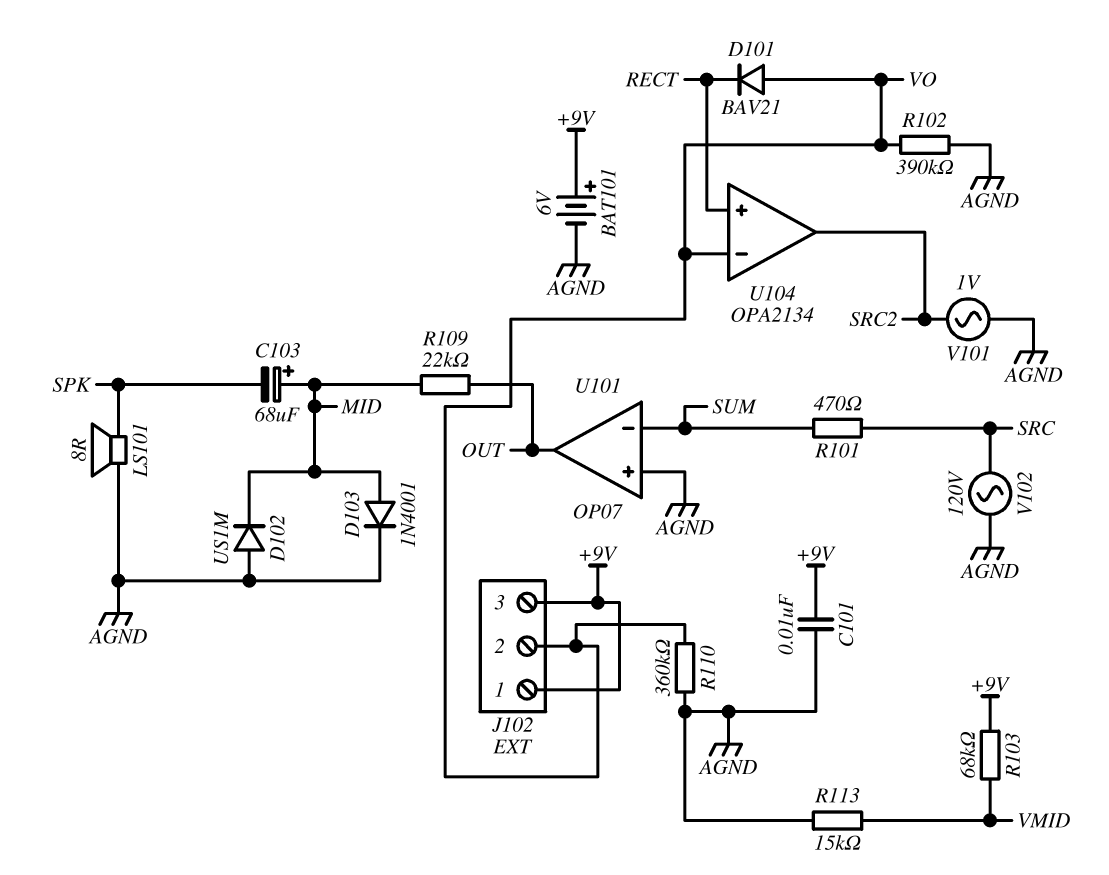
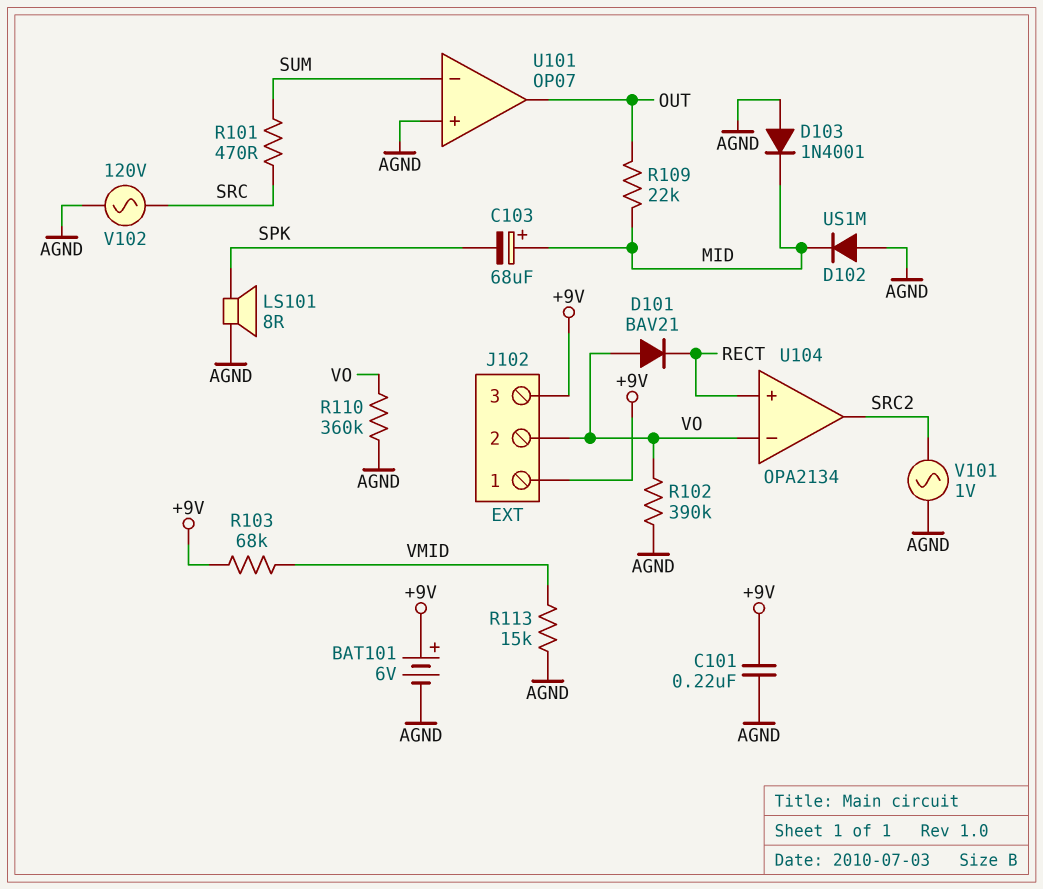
C101: 10nF (+9V, AGND) -> 220nF (+9V, AGND)
D103: diode 1N4001 (A MID, K AGND) -> diode 1N4001 (A AGND, K MID)

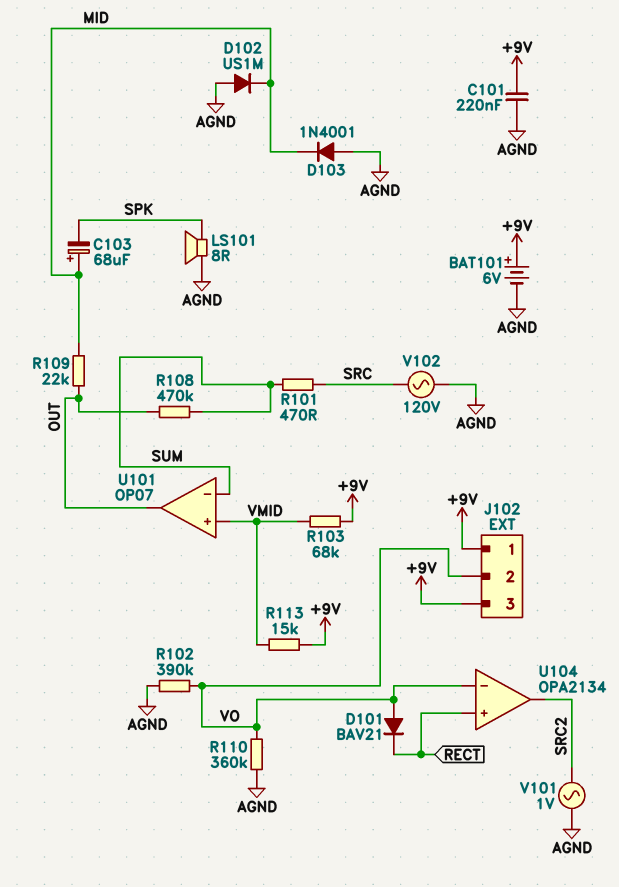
R108: none -> 470k (OUT, SUM)
R113: 15k (AGND, VMID) -> 15k (+9V, VMID)
U101 pin in+: AGND -> VMID

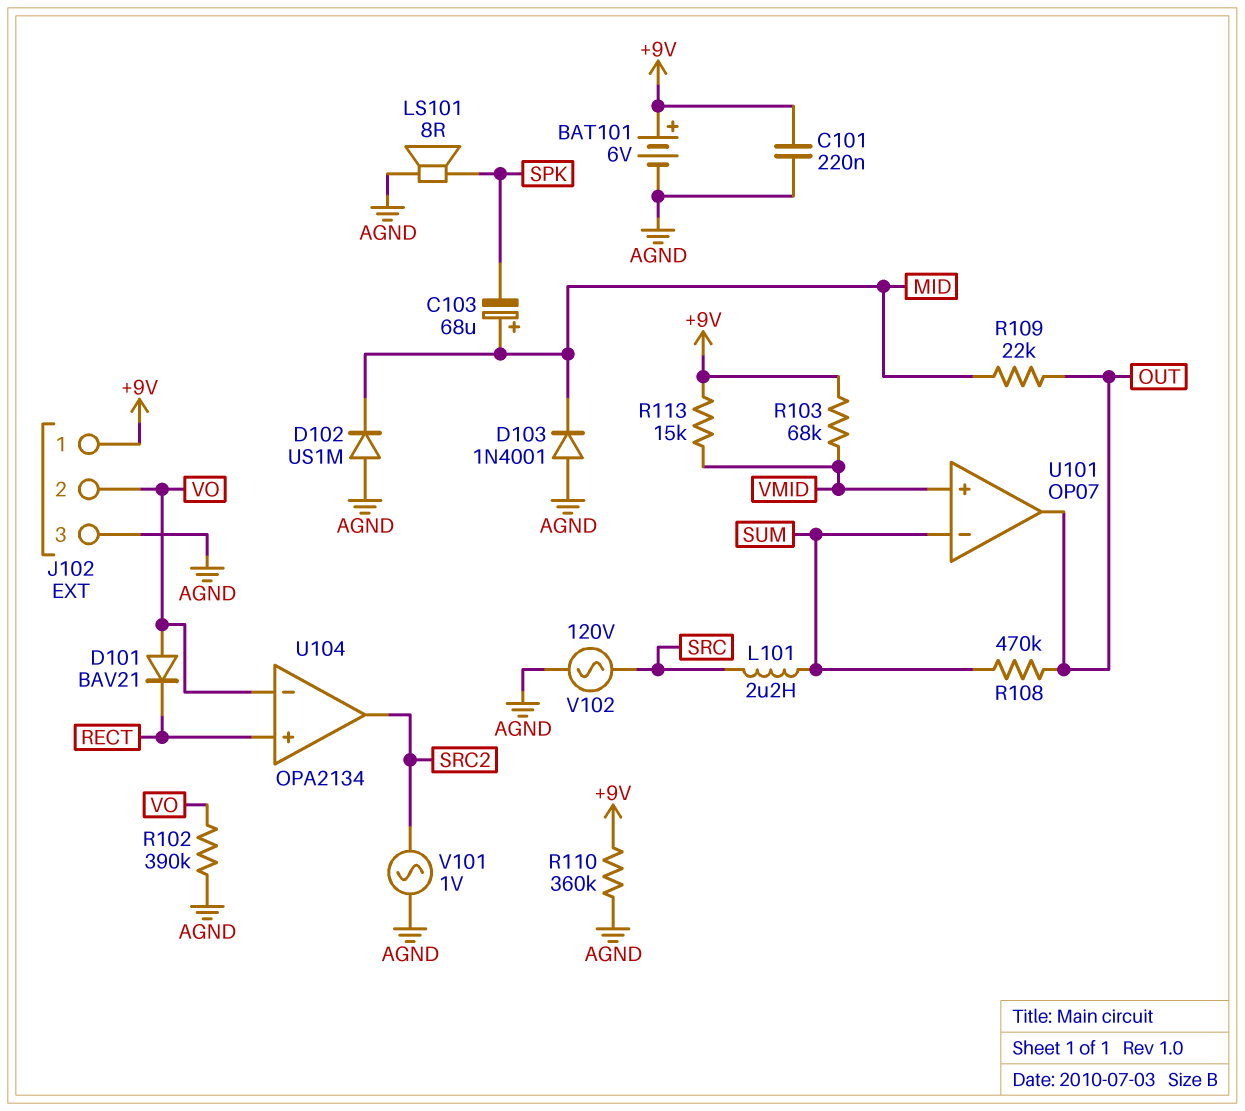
J102 pin 3: +9V -> AGND
L101: none -> 2.2uH (SRC, SUM)
R101: 470 (SRC, SUM) -> none
R110: 360k (AGND, VO) -> 360k (+9V, AGND)

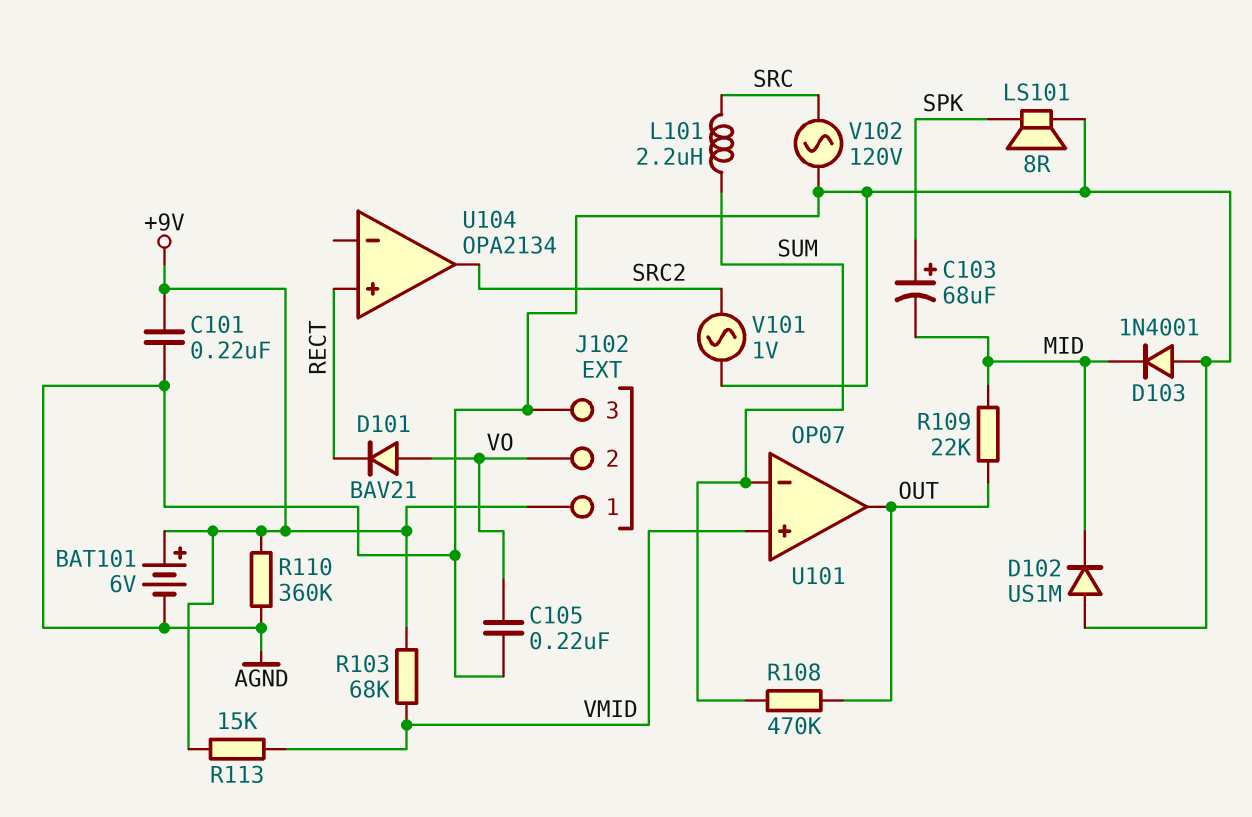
C103: 68uF (plus MID, minus SPK) -> 68uF (plus SPK, minus MID)
C105: none -> 220nF (AGND, VO)
R102: 390k (AGND, VO) -> none
U104 pin in-: VO -> none

